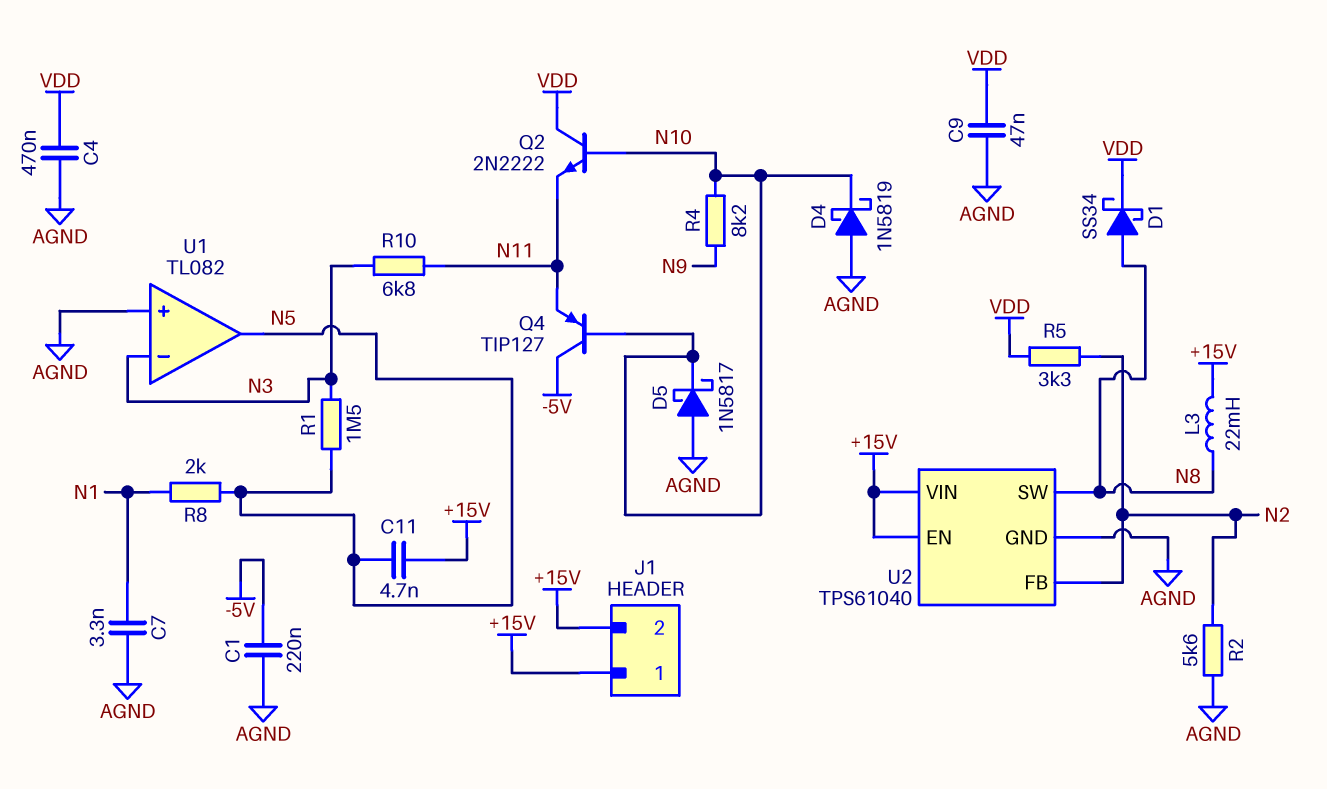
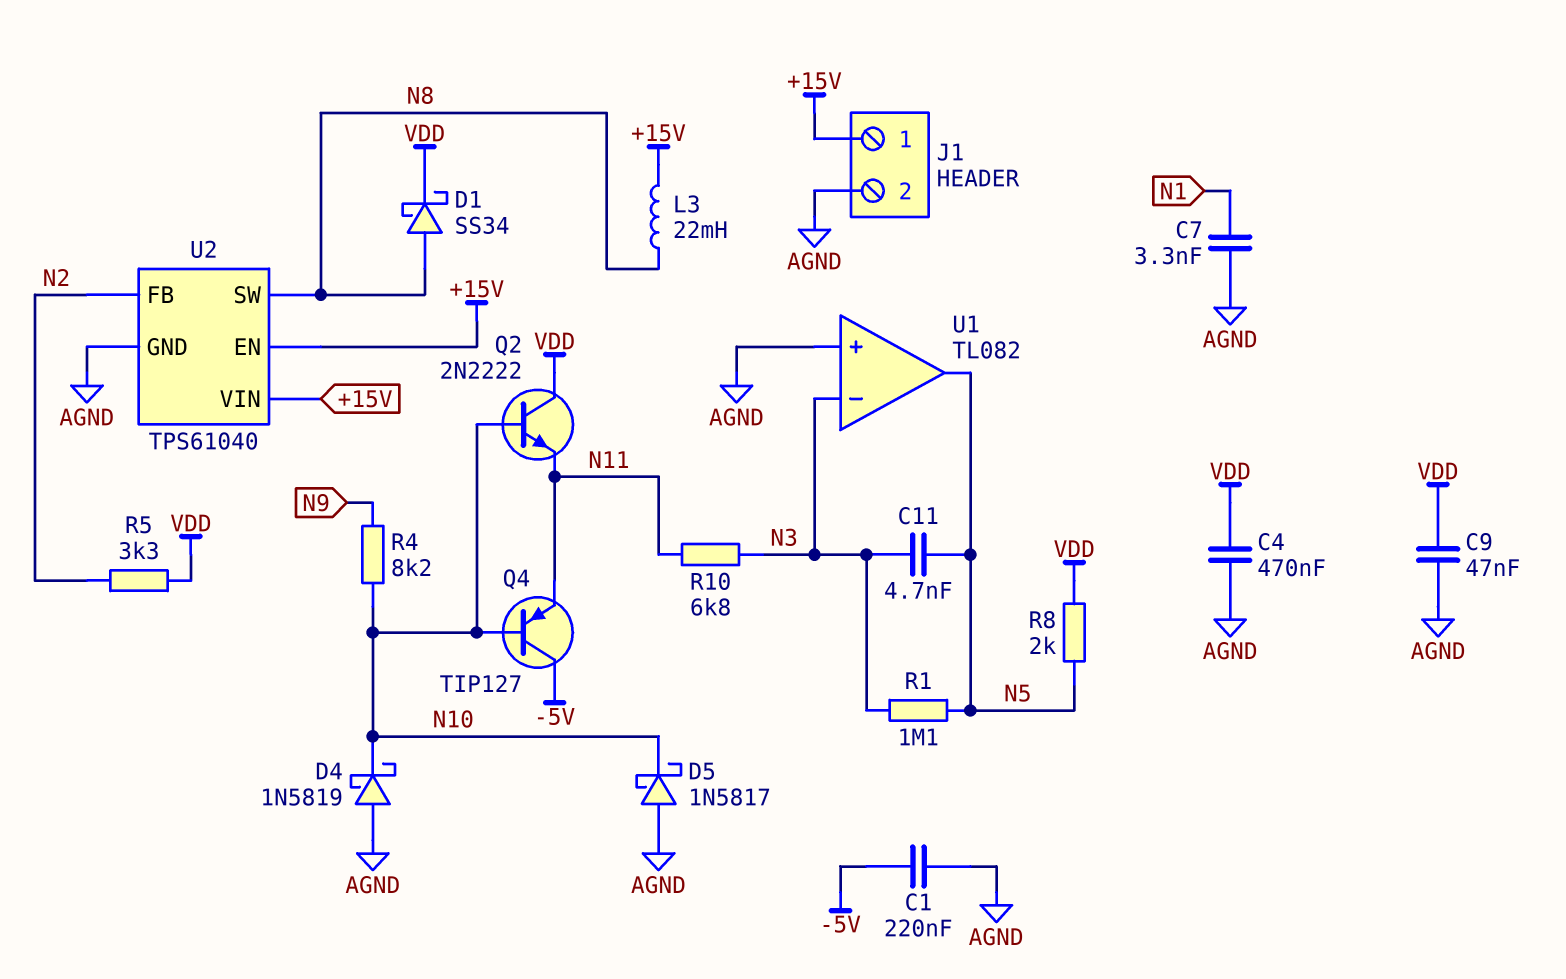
C11: 4.7nF (+15V, N5) -> 4.7nF (N3, N5)
J1 pin 2: +15V -> AGND
R1: 1.5M (N3, N5) -> 1.1M (N3, N5)
R2: 5.6k (AGND, N2) -> none
R8: 2k (N1, N5) -> 2k (N5, VDD)

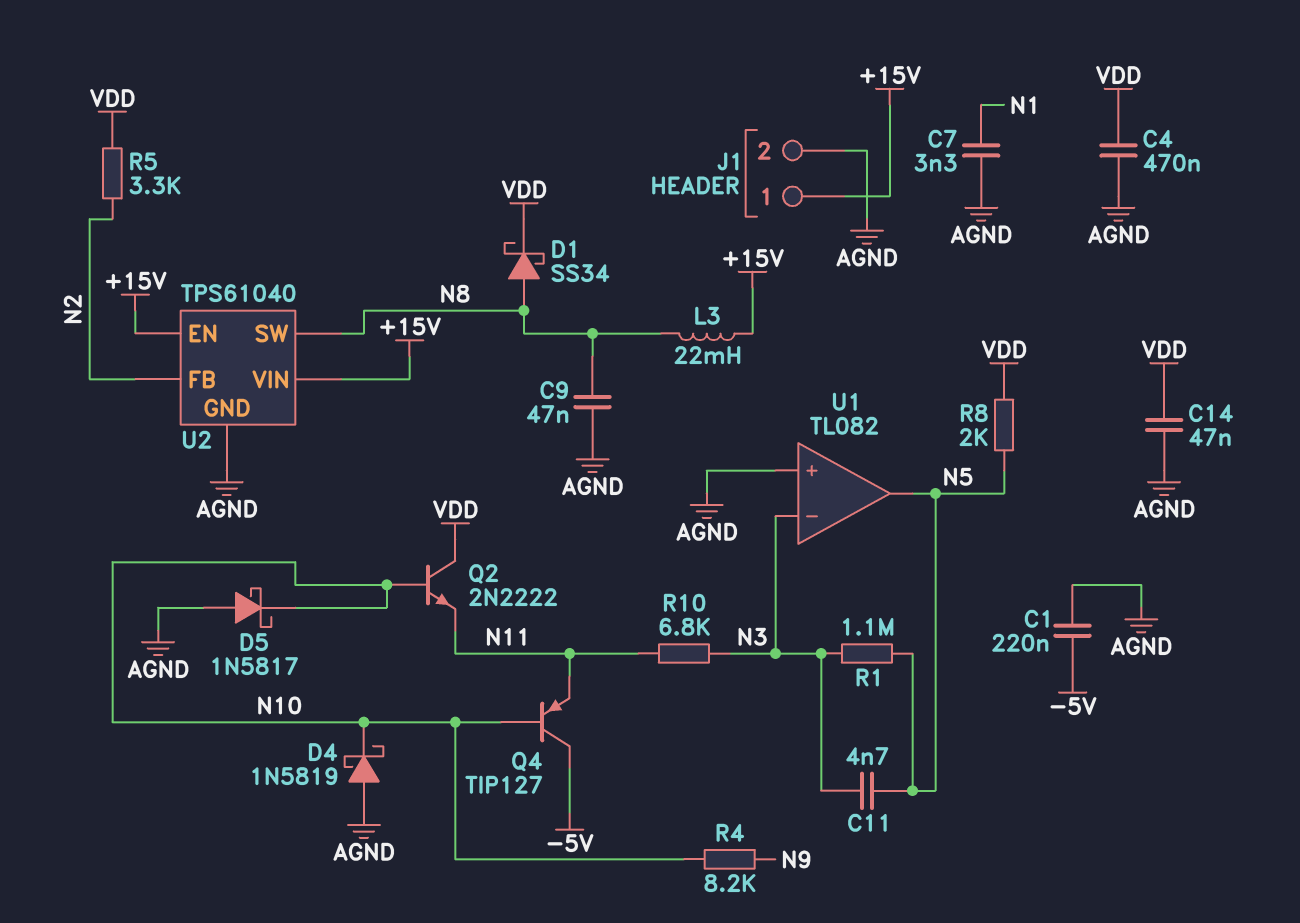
C9: 47nF (AGND, VDD) -> 47nF (AGND, N8)
C14: none -> 47nF (AGND, VDD)

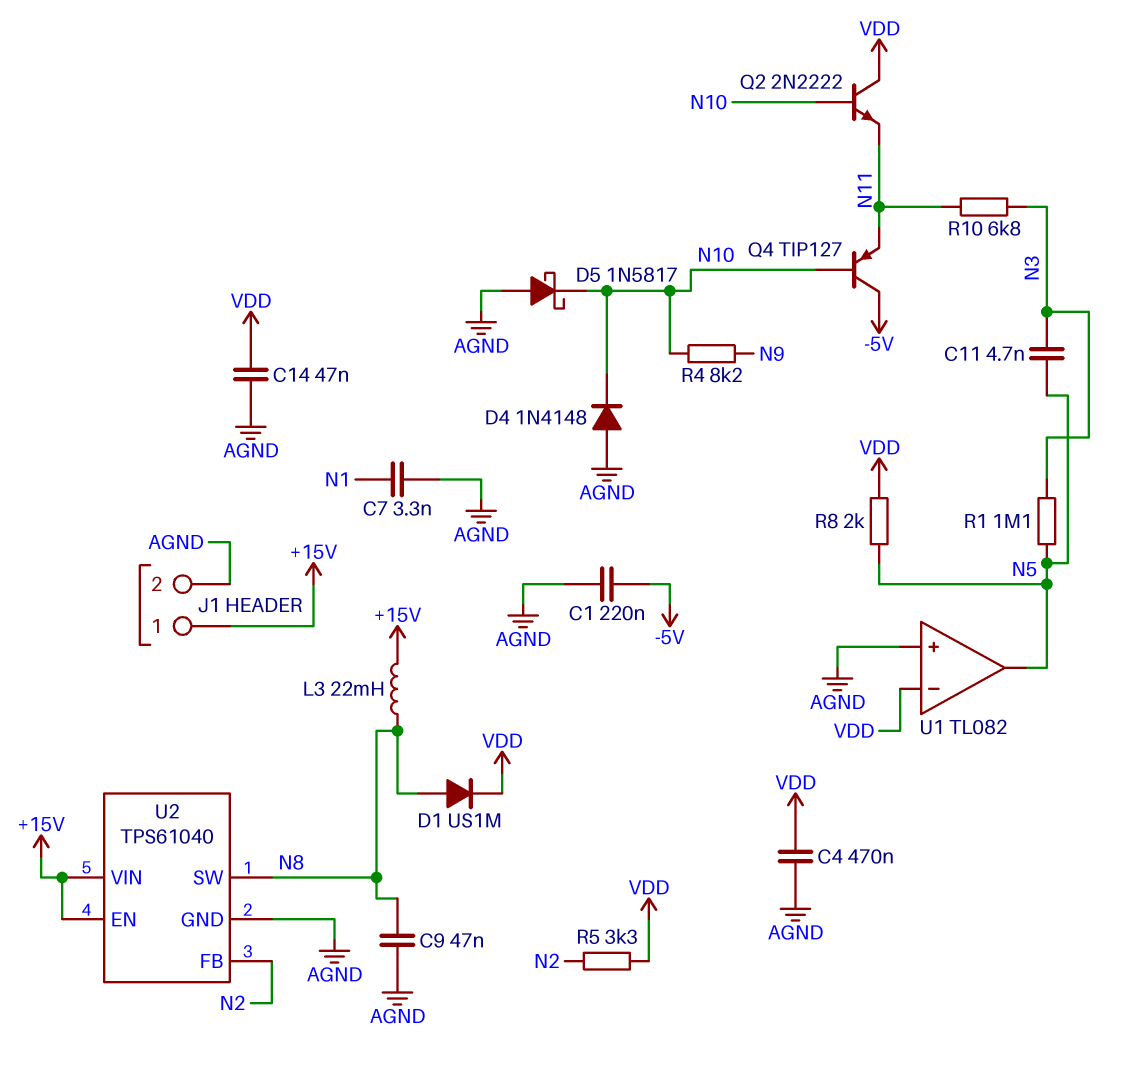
D1: schottky SS34 (A N8, K VDD) -> diode US1M (A N8, K VDD)
D4: schottky 1N5819 (A AGND, K N10) -> diode 1N4148 (A AGND, K N10)
U1 pin in-: N3 -> VDD

